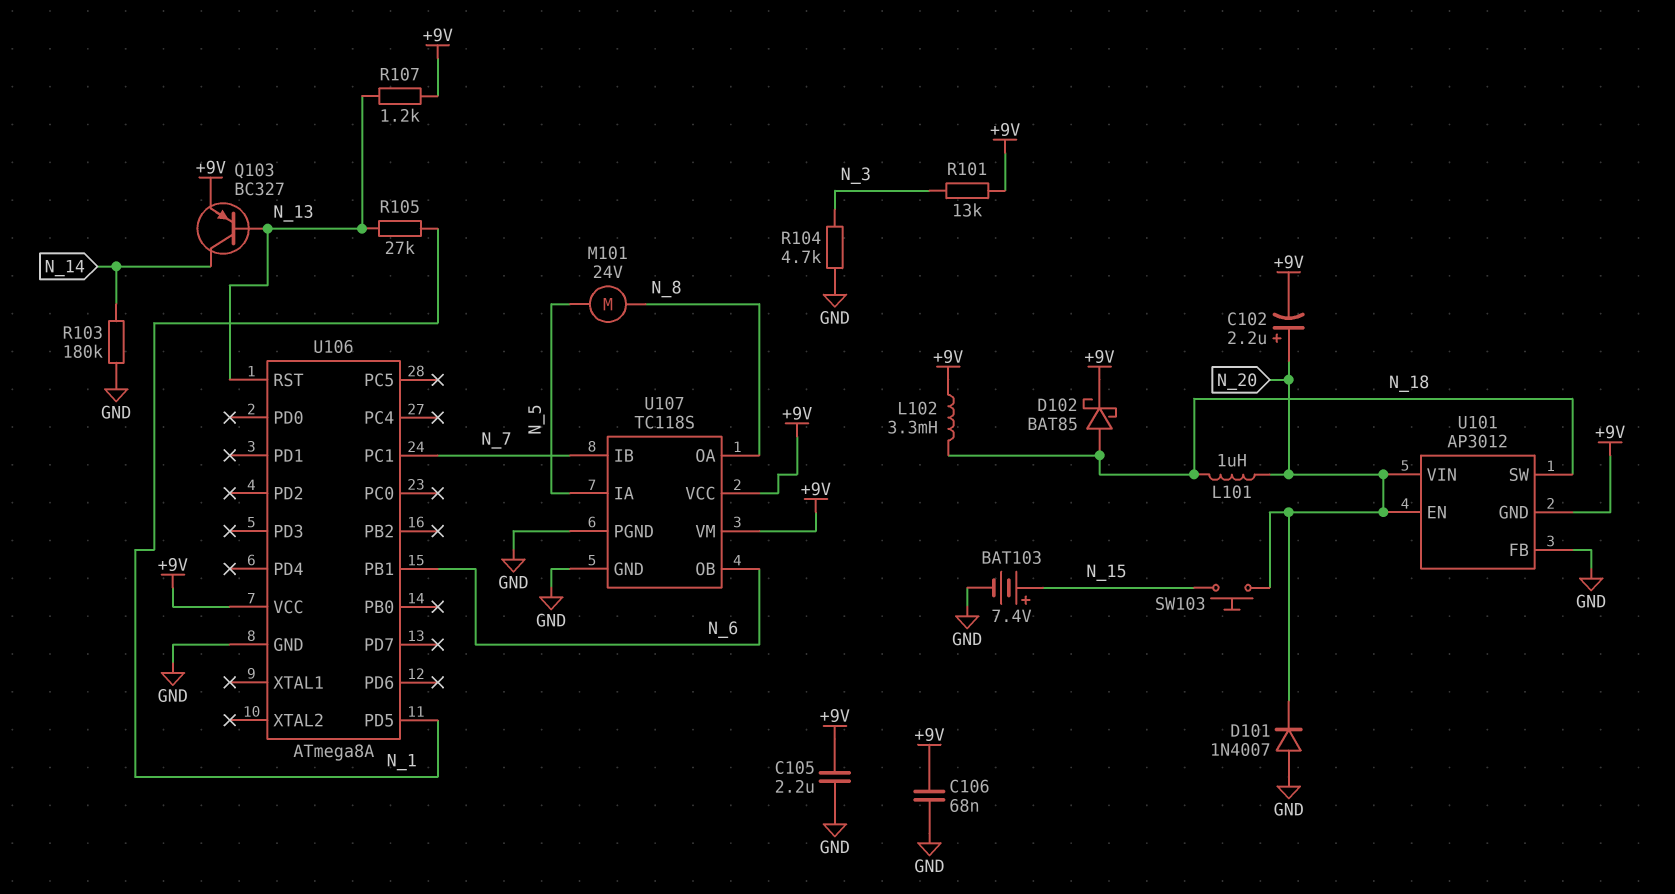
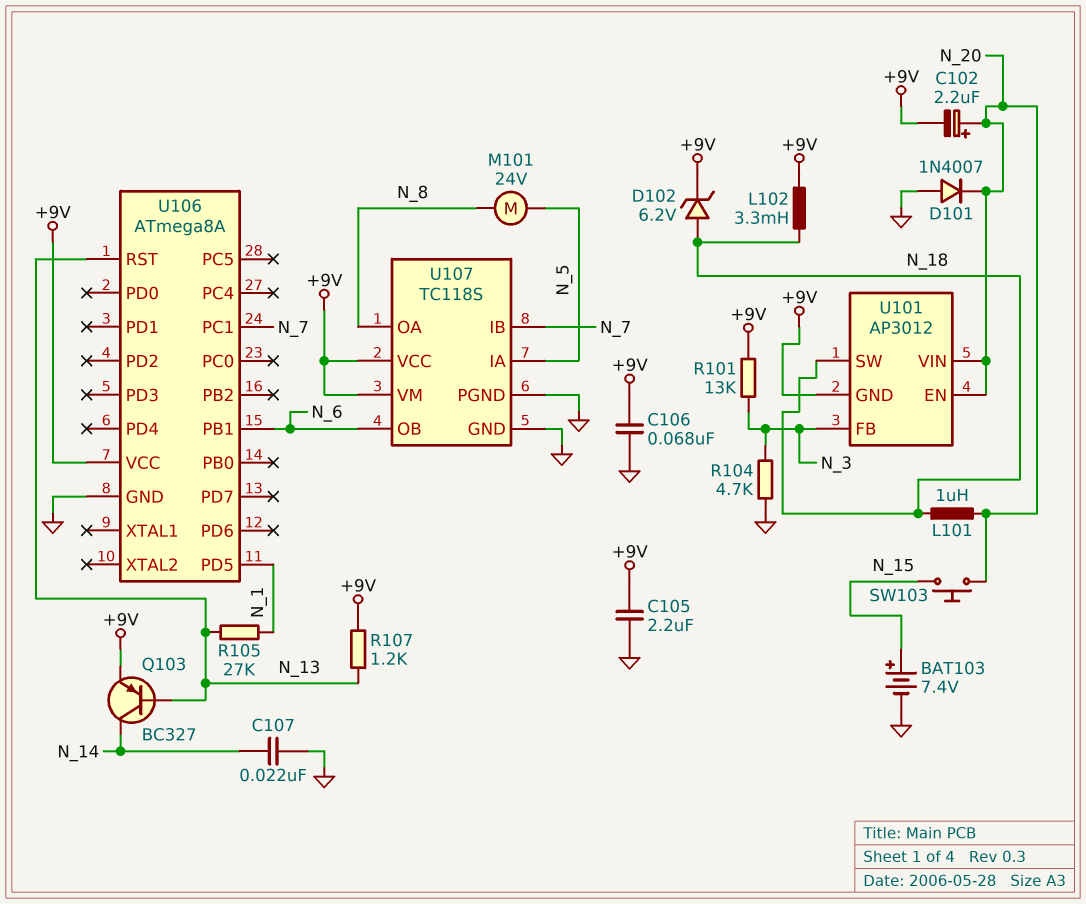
C107: none -> 22nF (GND, N_14)
D102: schottky BAT85 (A N_18, K +9V) -> zener 6.2V (A N_18, K +9V)
R103: 180k (GND, N_14) -> none
U101 pin FB: GND -> N_3

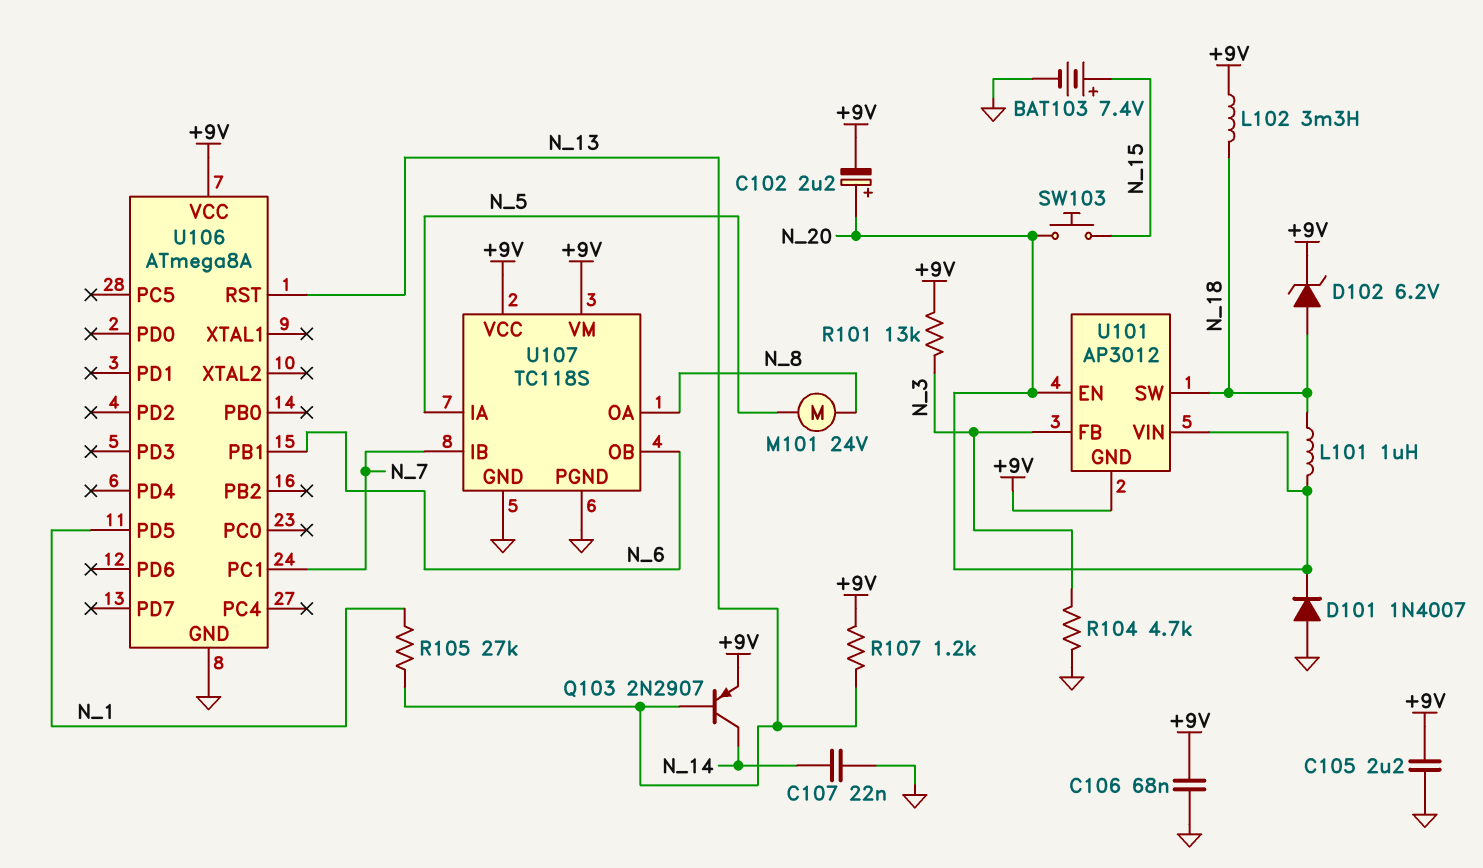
Q103: PNP BC327 (B N_13, C N_14, E +9V) -> PNP 2N2907 (B N_13, C N_14, E +9V)

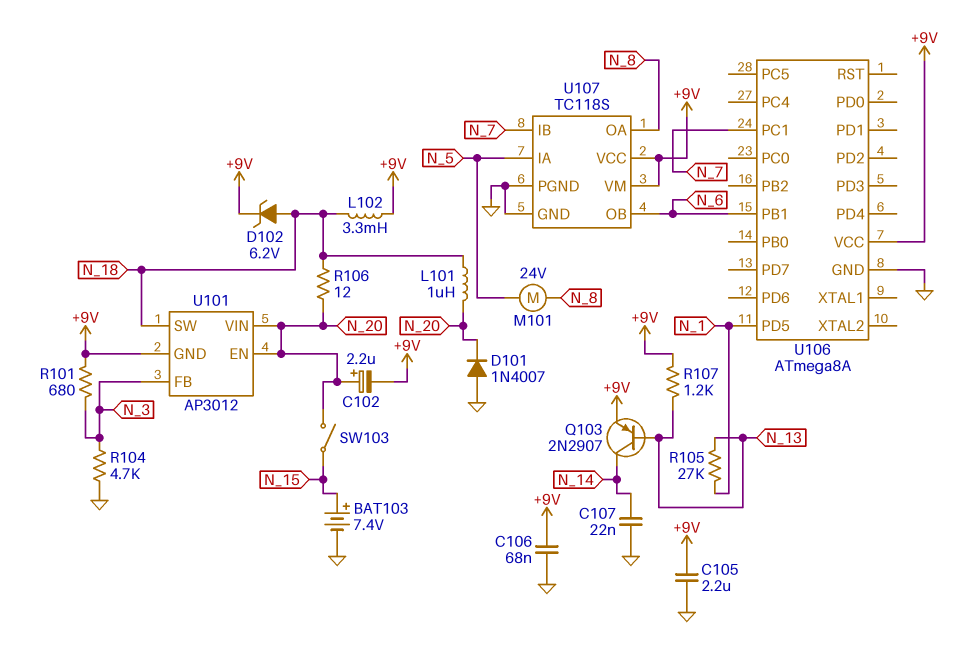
R101: 13k (+9V, N_3) -> 680 (+9V, N_3)
R106: none -> 12 (N_18, N_20)
SW103: button (N_15, N_20) -> switch (N_15, N_20)
U106 pin RST: N_13 -> none

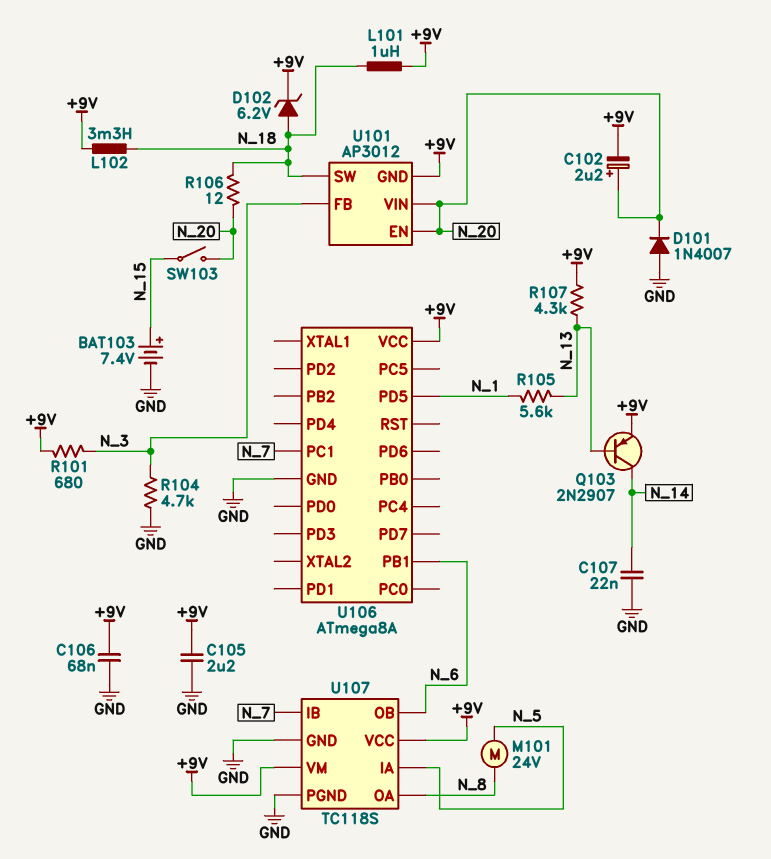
L101: 1uH (N_18, N_20) -> 1uH (+9V, N_18)
R105: 27k (N_1, N_13) -> 5.6k (N_1, N_13)
R107: 1.2k (+9V, N_13) -> 4.3k (+9V, N_13)

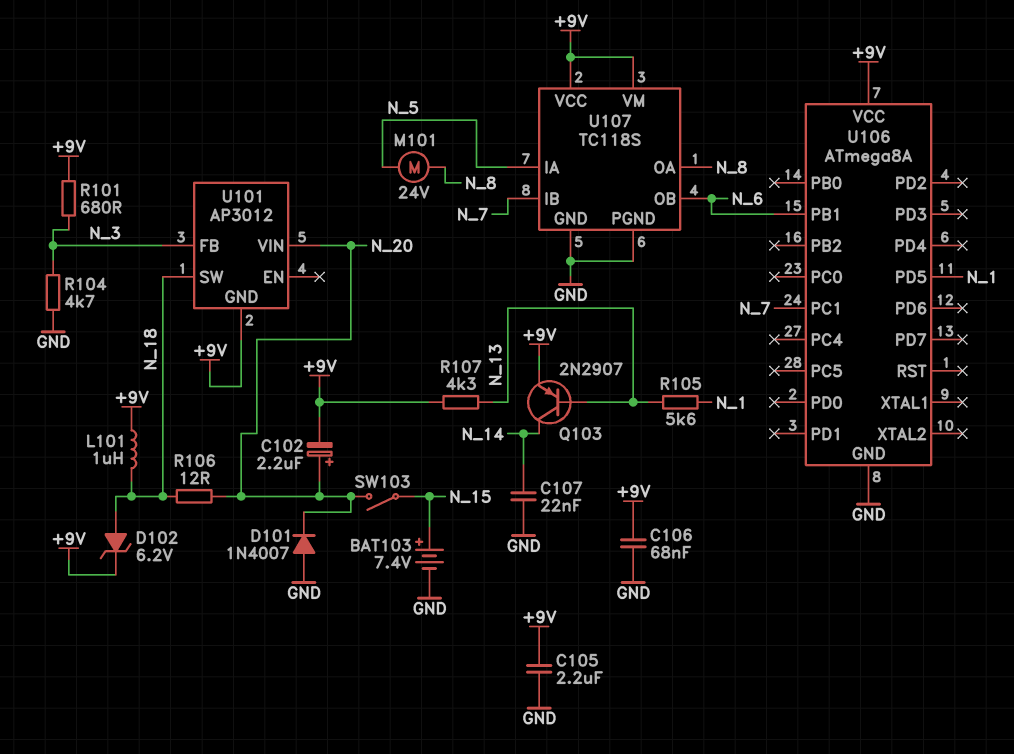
L102: 3.3mH (+9V, N_18) -> none
U101 pin EN: N_20 -> none

